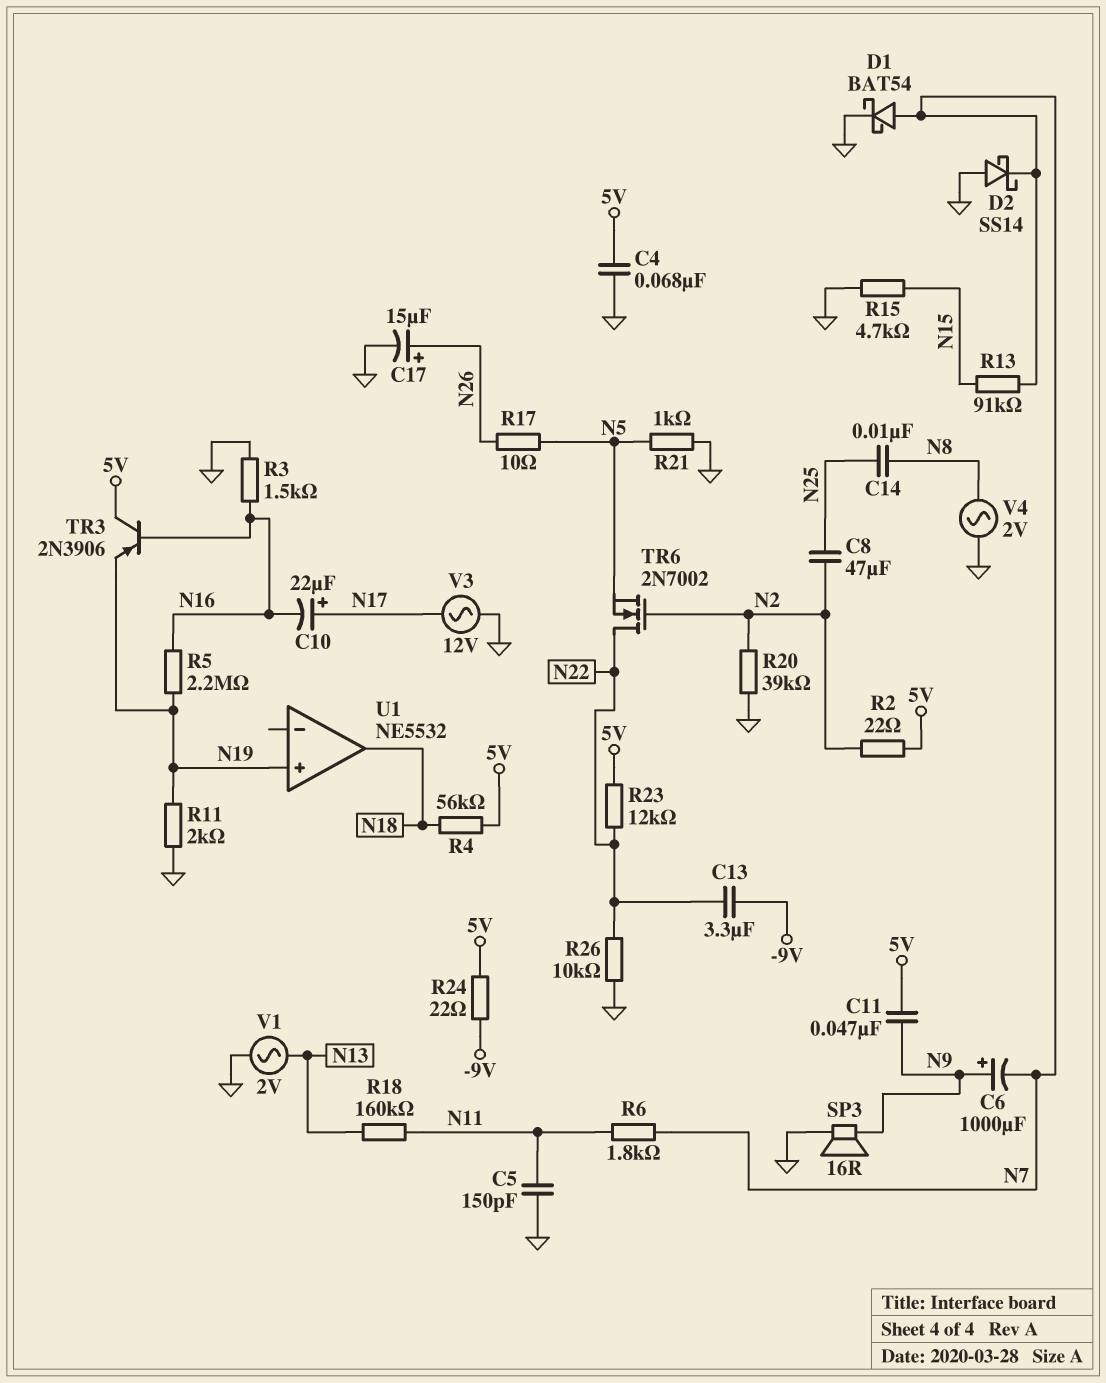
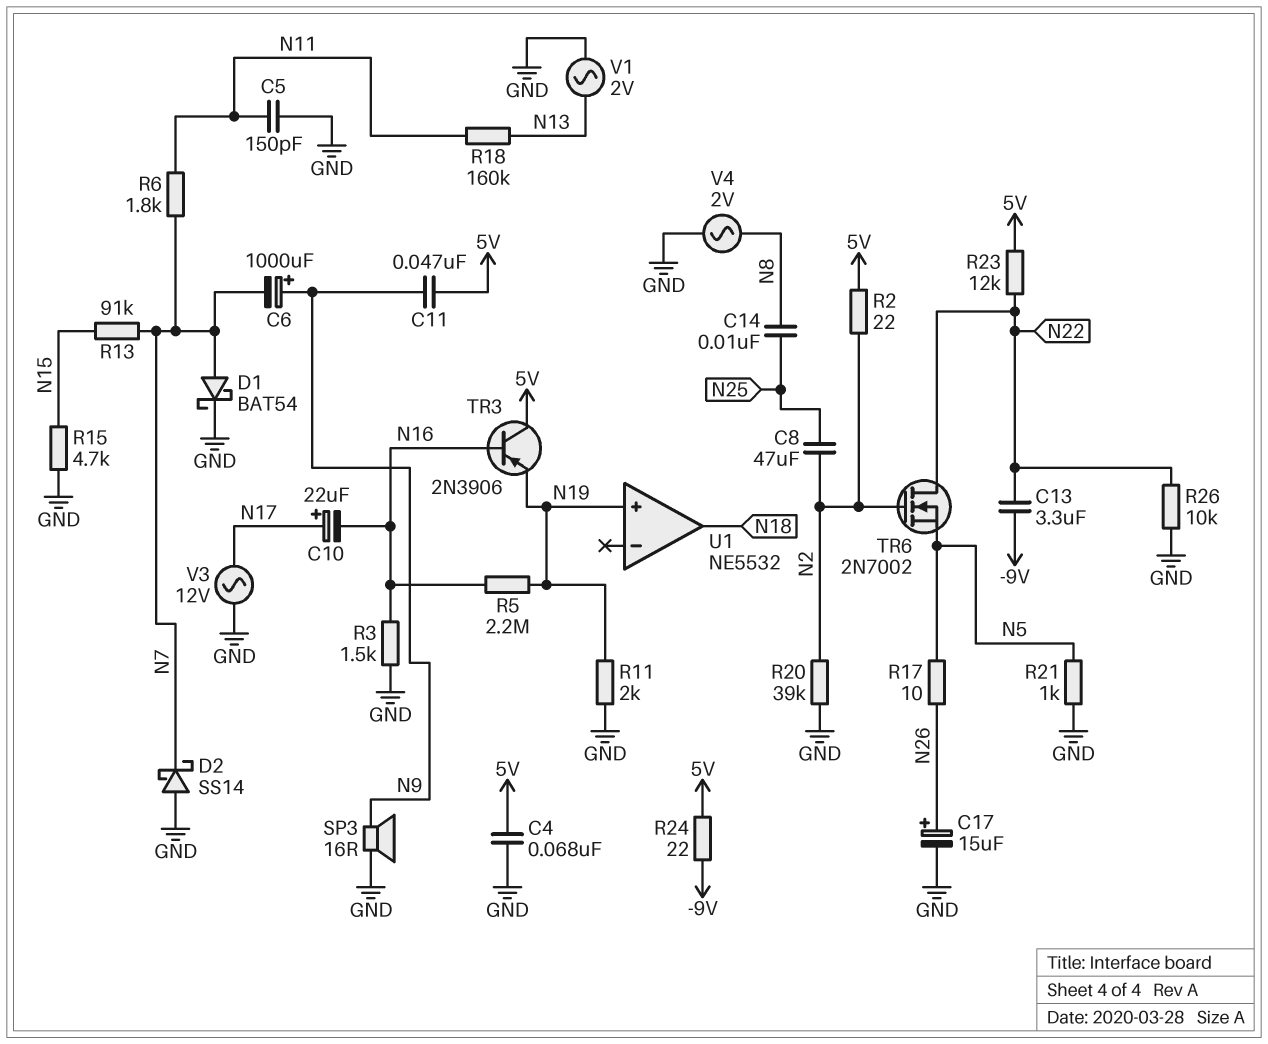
R4: 56k (5V, N18) -> none

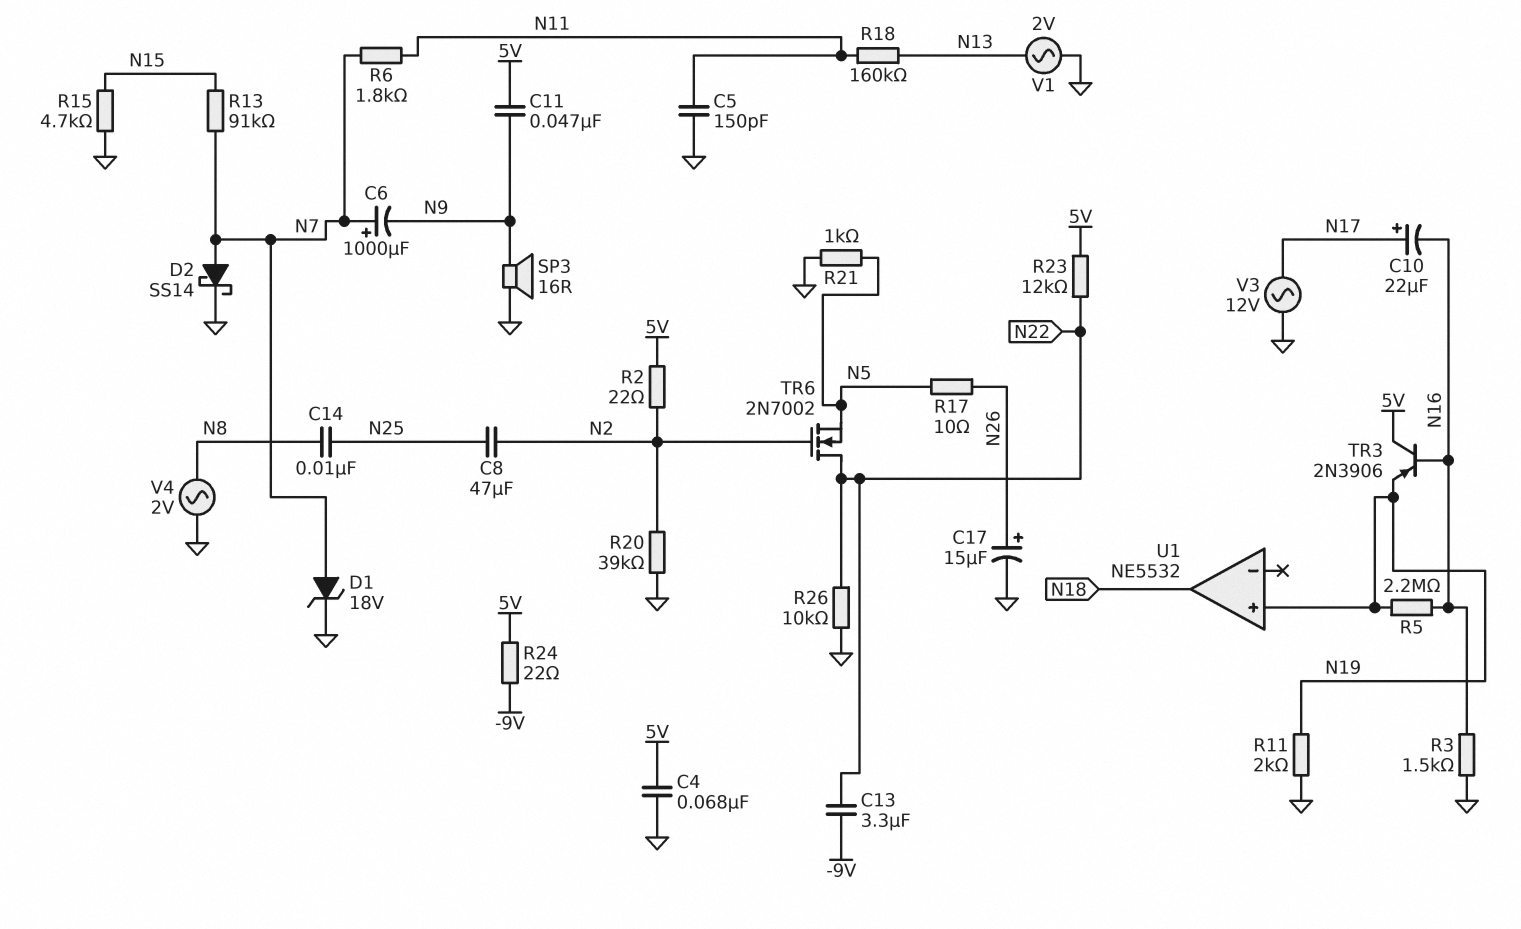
C6: 1000uF (plus N9, minus N7) -> 1000uF (plus N7, minus N9)
D1: schottky BAT54 (A N7, K GND) -> zener 18V (A N7, K GND)
D2: schottky SS14 (A GND, K N7) -> schottky SS14 (A N7, K GND)

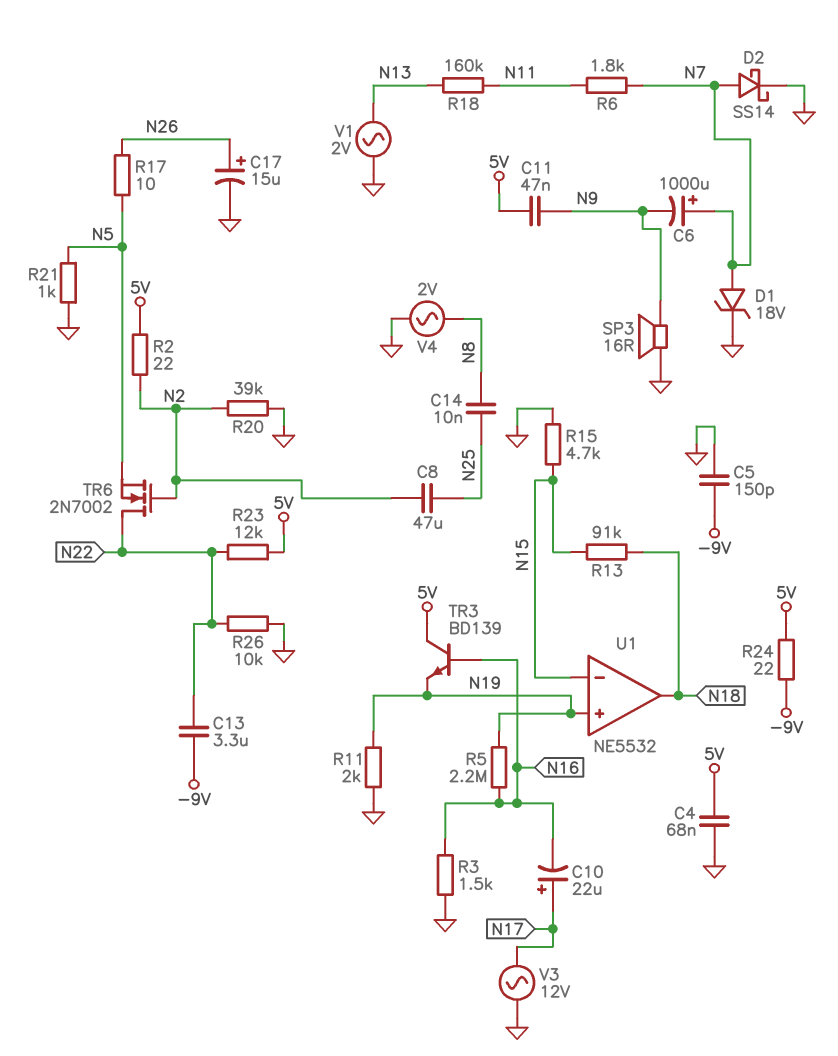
C5: 150pF (GND, N11) -> 150pF (-9V, GND)
R13: 91k (N7, N15) -> 91k (N15, N18)
TR3: PNP 2N3906 (B N16, C 5V, E N19) -> NPN BD139 (B N16, C 5V, E N19)
U1 pin in-: none -> N15

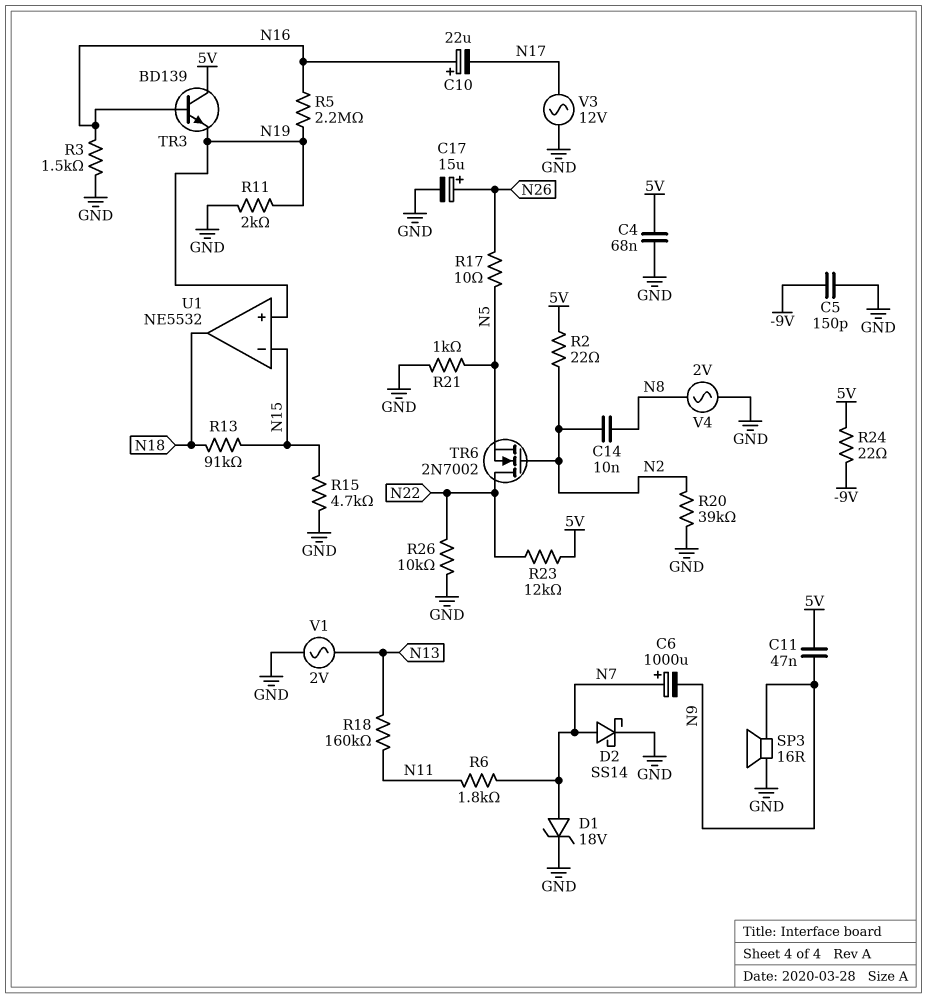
C8: 47uF (N2, N25) -> none
C10: 22uF (plus N17, minus N16) -> 22uF (plus N16, minus N17)
C13: 3.3uF (-9V, N22) -> none
C14: 10nF (N8, N25) -> 10nF (N2, N8)

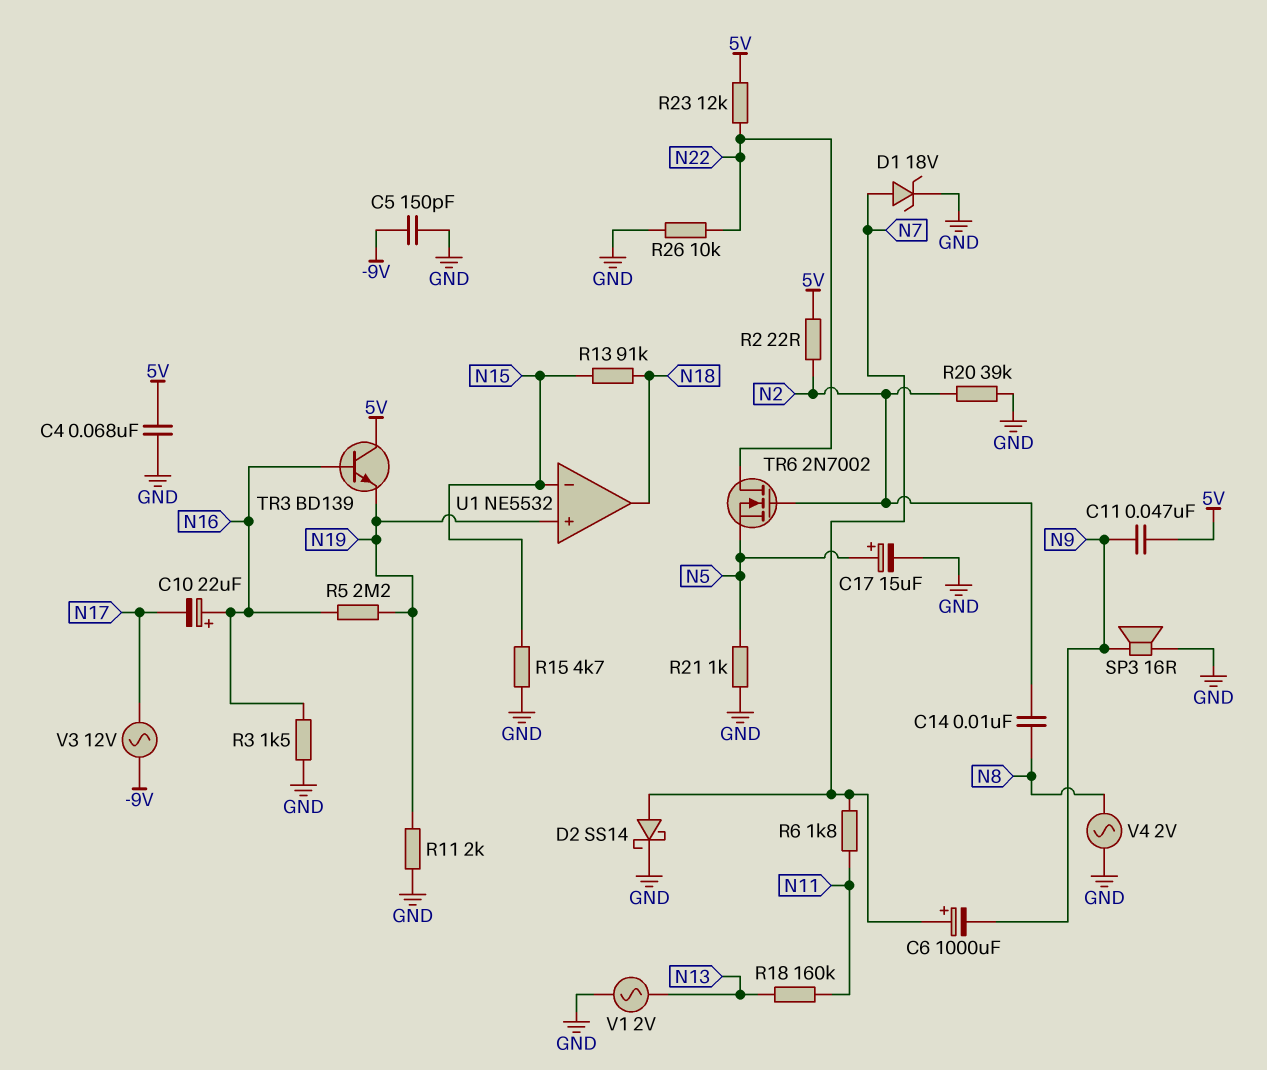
C17: 15uF (plus N26, minus GND) -> 15uF (plus N5, minus GND)
R17: 10 (N5, N26) -> none
R24: 22 (-9V, 5V) -> none
V3: AC 12V (GND, N17) -> AC 12V (-9V, N17)

